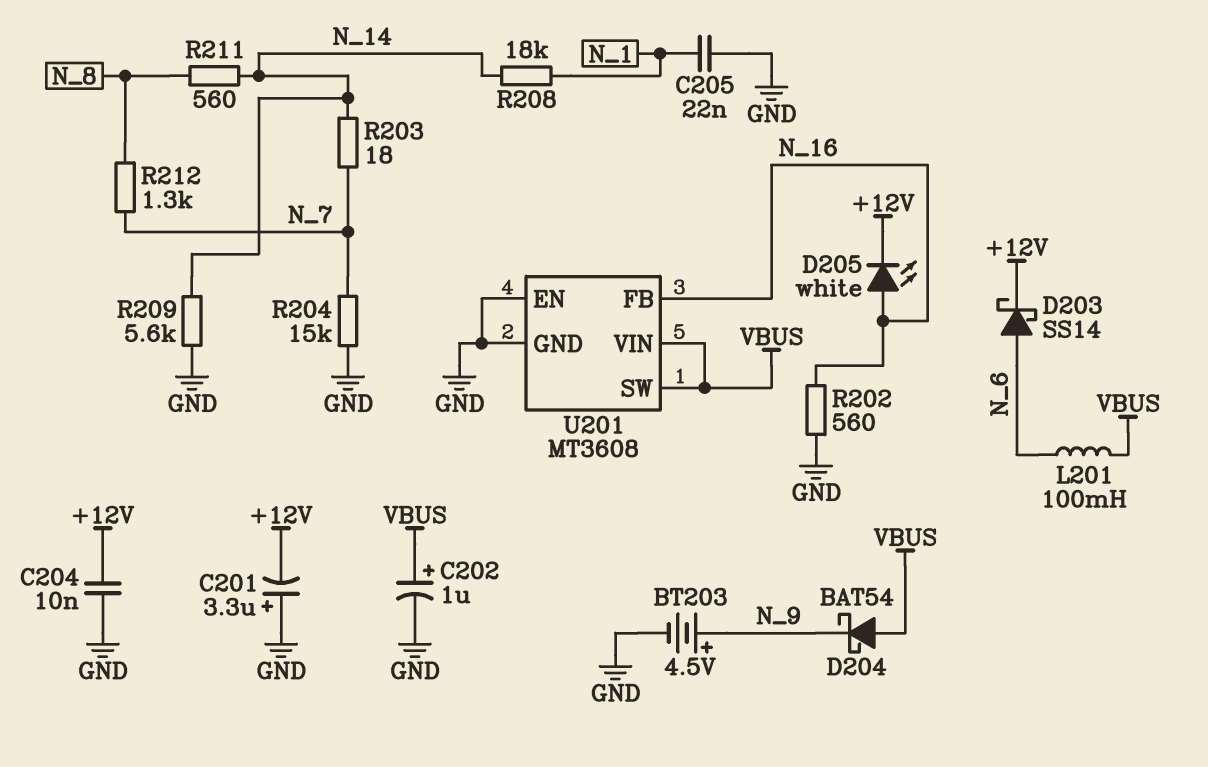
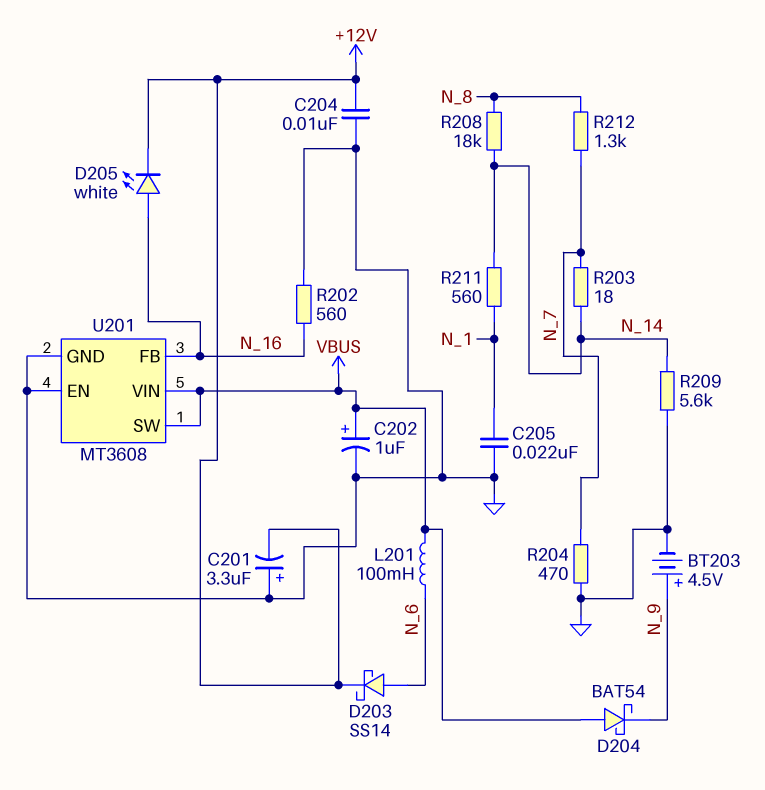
R204: 15k (GND, N_7) -> 470 (GND, N_7)
R208: 18k (N_1, N_14) -> 18k (N_8, N_14)
R211: 560 (N_8, N_14) -> 560 (N_1, N_14)

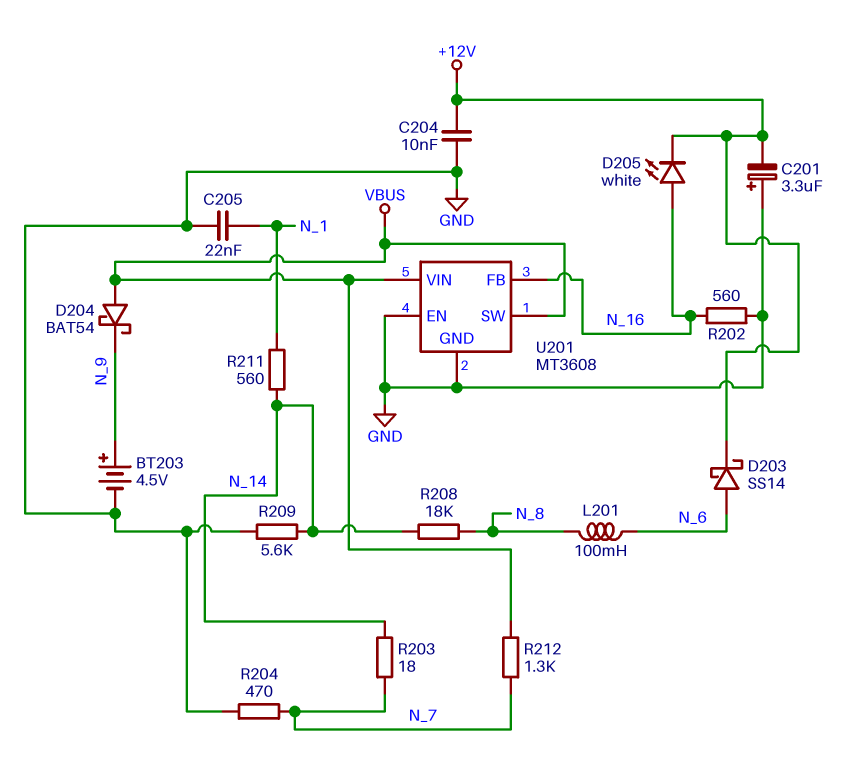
C202: 1uF (plus VBUS, minus GND) -> none
L201: 100mH (N_6, VBUS) -> 100mH (N_6, N_8)
R212: 1.3k (N_7, N_8) -> 1.3k (N_7, VBUS)

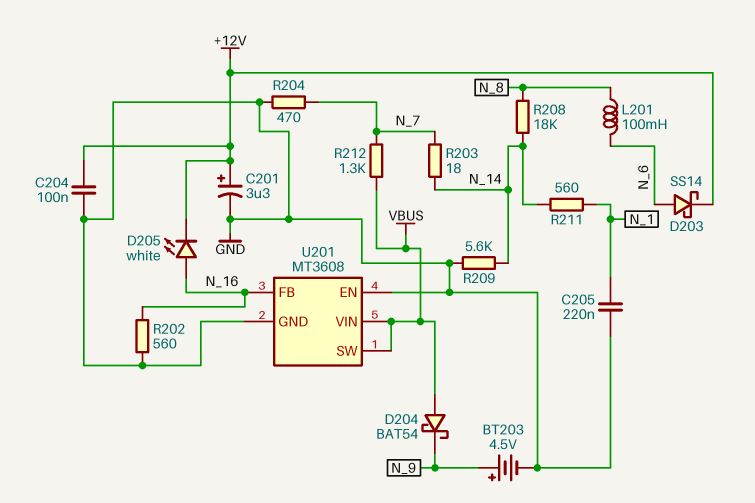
C201: 3.3uF (plus GND, minus +12V) -> 3.3uF (plus +12V, minus GND)
C204: 10nF (+12V, GND) -> 100nF (+12V, GND)
C205: 22nF (GND, N_1) -> 220nF (GND, N_1)

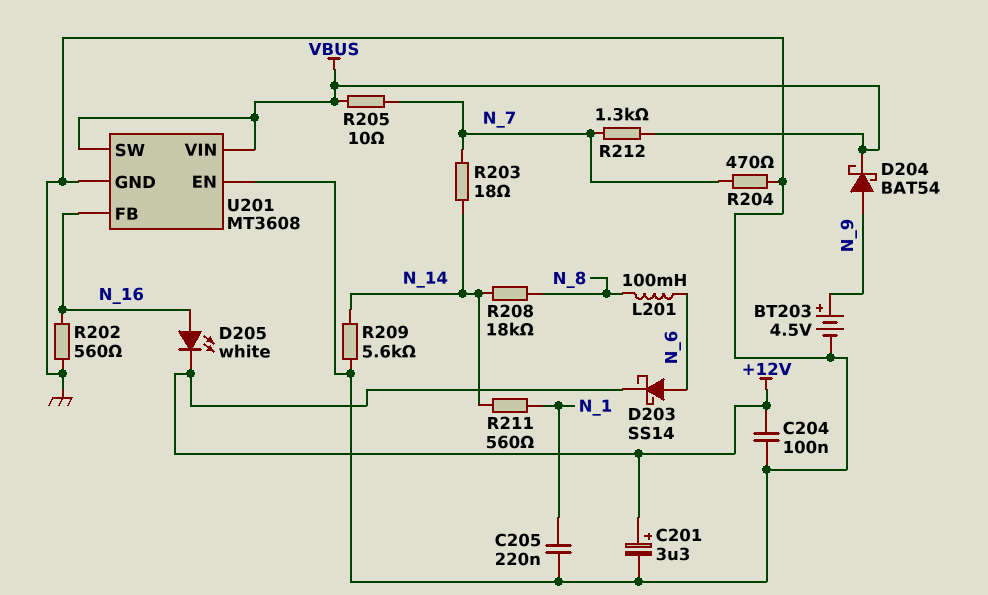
D204: schottky BAT54 (A VBUS, K N_9) -> schottky BAT54 (A N_9, K VBUS)
R205: none -> 10 (N_7, VBUS)

